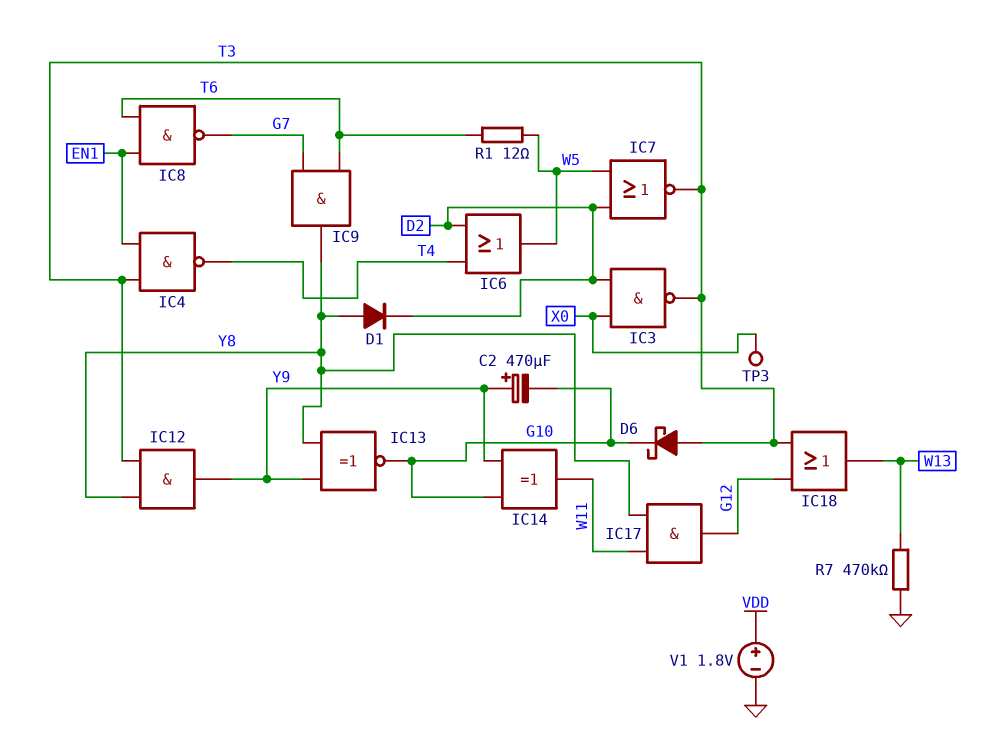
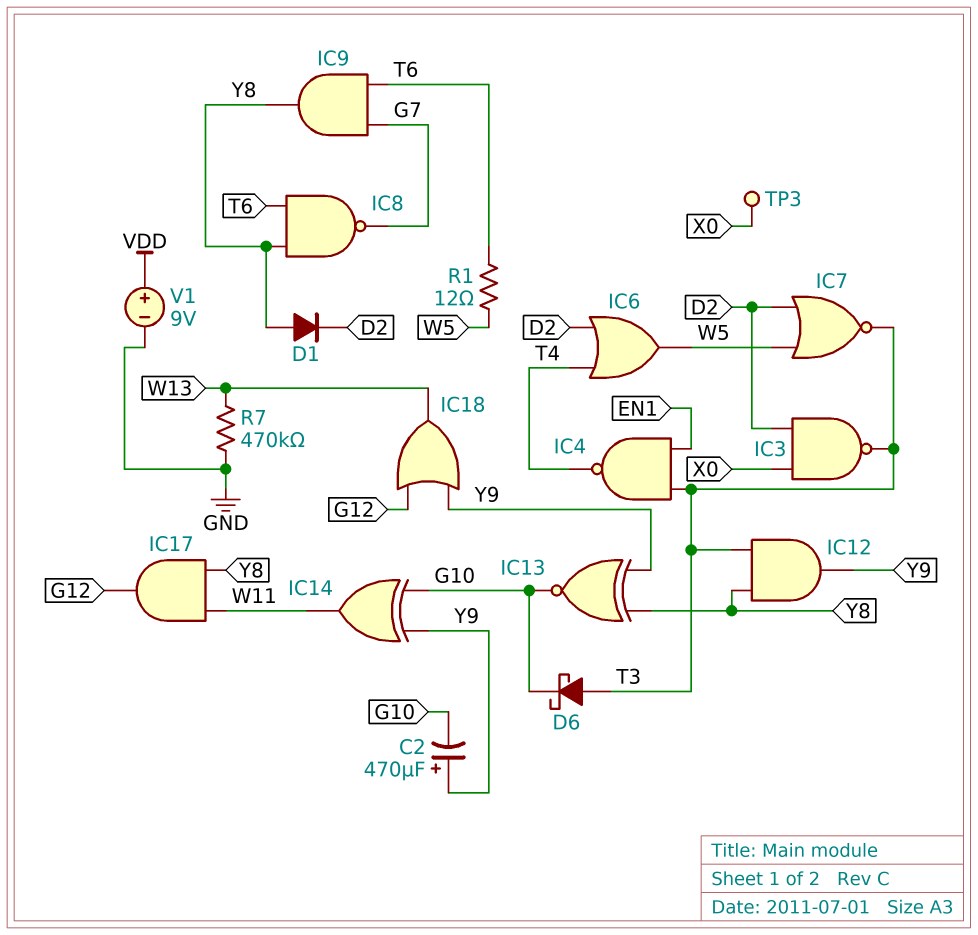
IC8: NAND (in EN1, in T6, out G7) -> NAND (in T6, in Y8, out G7)
IC18: OR (in G12, in T3, out W13) -> OR (in G12, in Y9, out W13)
V1: 1.8V (plus VDD, minus GND) -> 9V (plus VDD, minus GND)

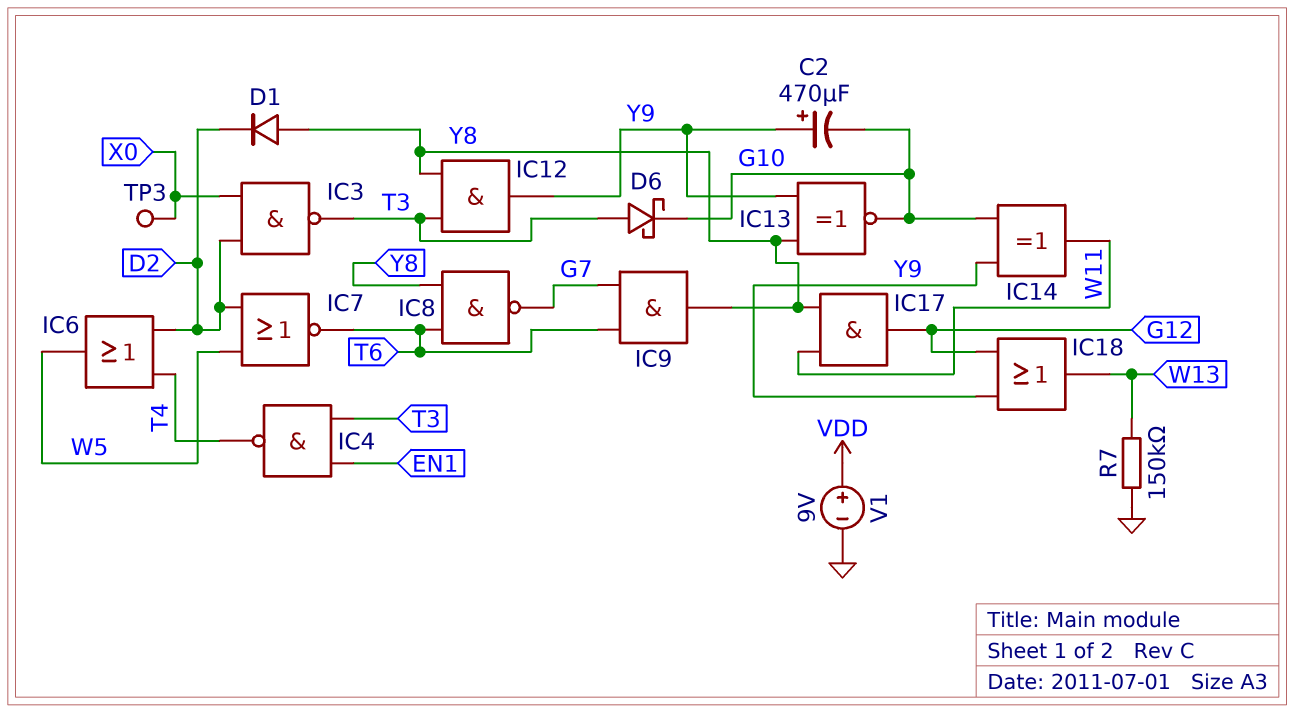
IC7: NOR (in D2, in W5, out T3) -> NOR (in D2, in W5, out T6)
R1: 12 (T6, W5) -> none
R7: 470k (GND, W13) -> 150k (GND, W13)

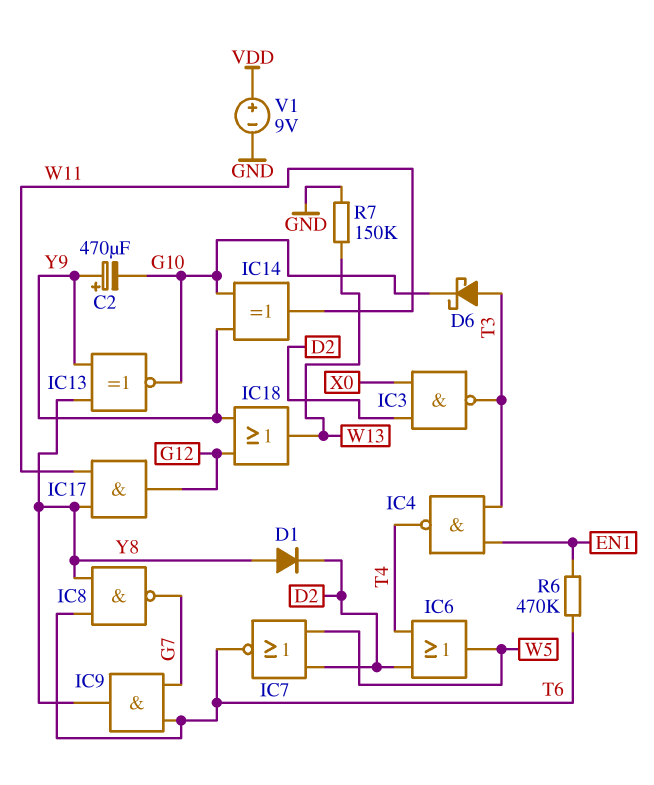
IC12: AND (in T3, in Y8, out Y9) -> none
R6: none -> 470k (EN1, T6)
TP3: test point (X0) -> none

